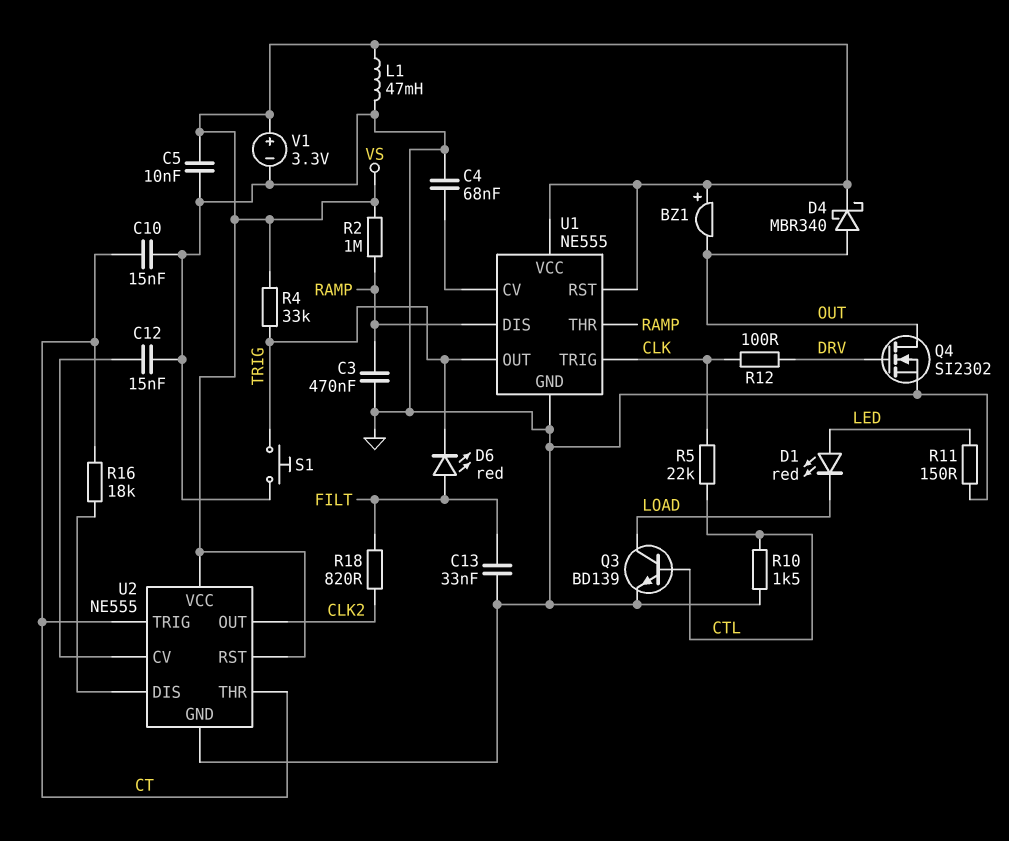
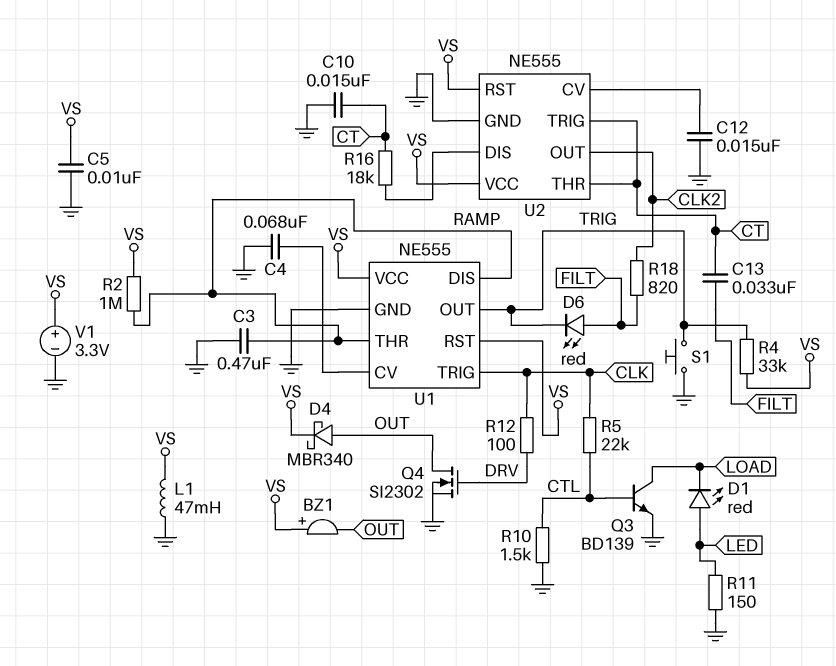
C13: 33nF (FILT, GND) -> 33nF (CT, FILT)

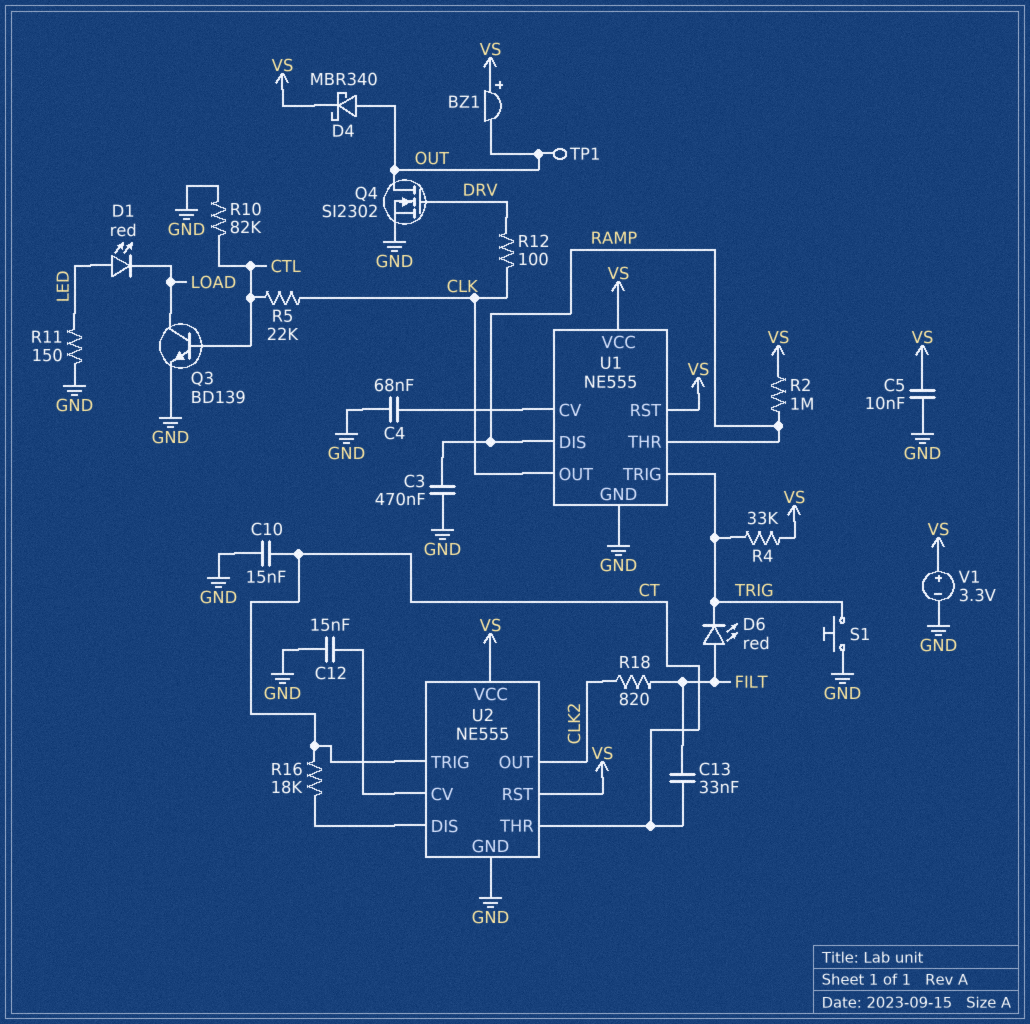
L1: 47mH (GND, VS) -> none
R10: 1.5k (CTL, GND) -> 82k (CTL, GND)
TP1: none -> test point (OUT)
U1 pin OUT: TRIG -> CLK
U1 pin TRIG: CLK -> TRIG

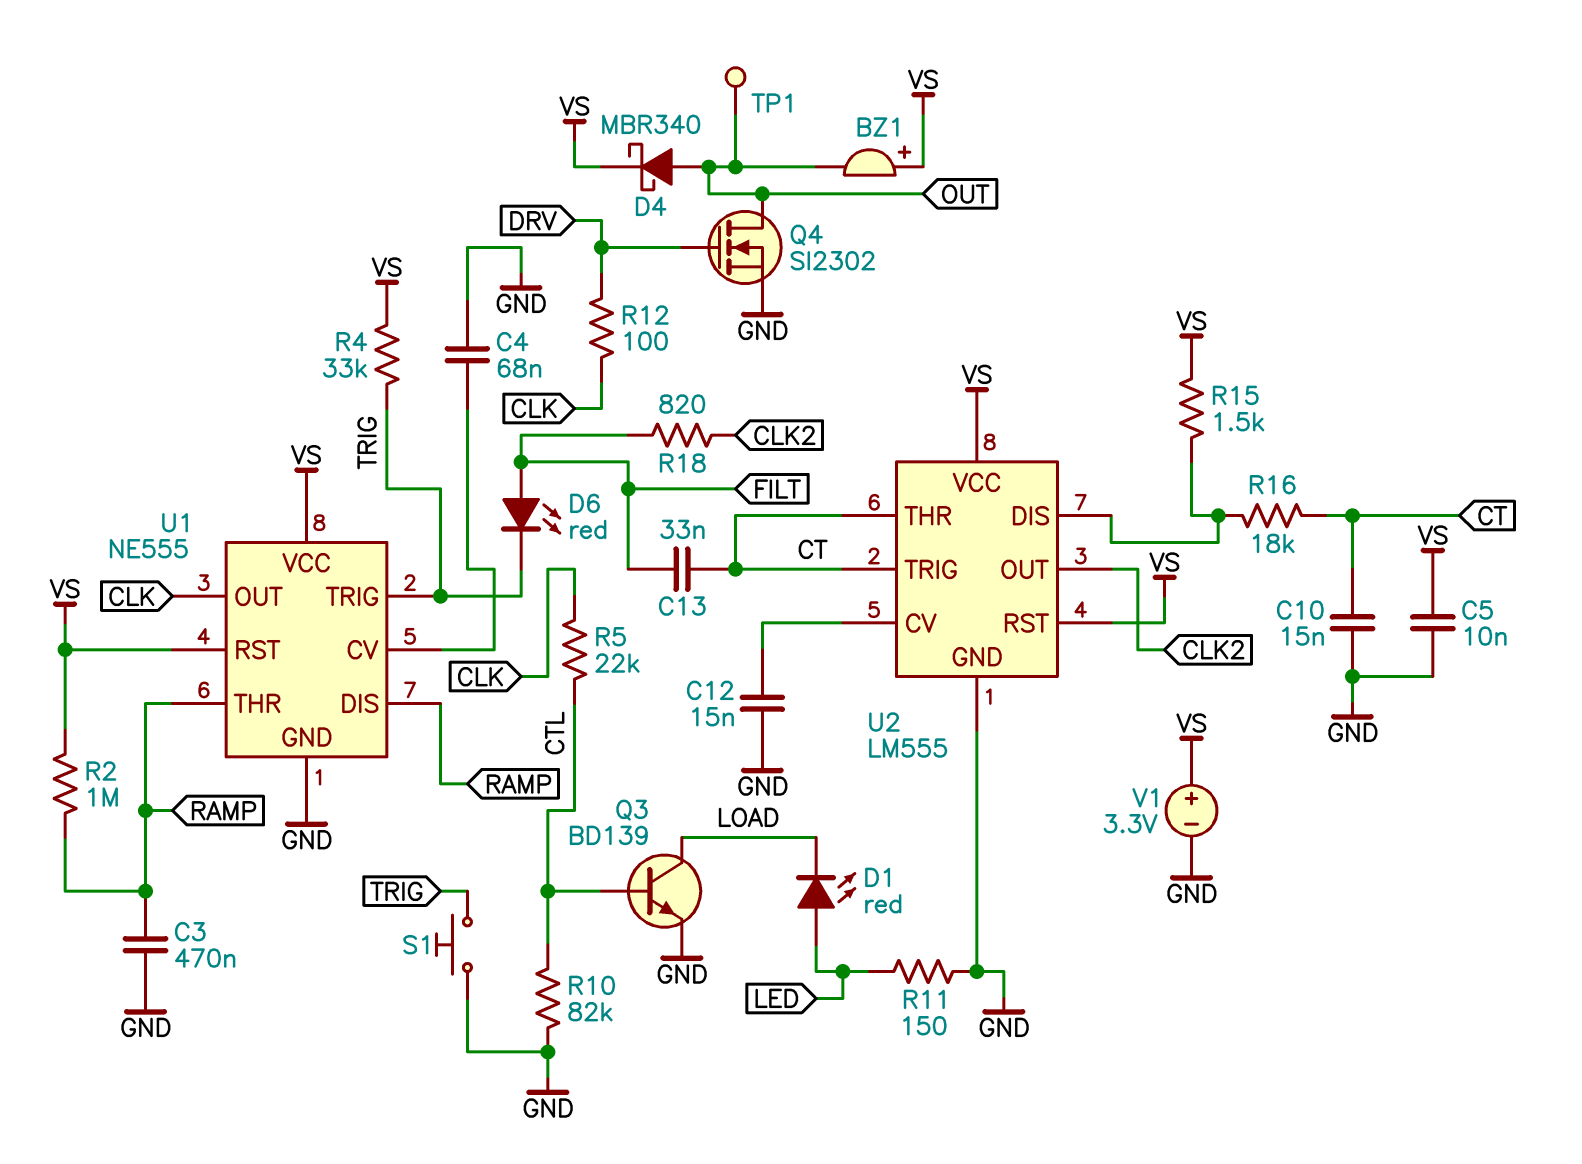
R15: none -> 1.5k (U2/DIS, VS)
U2: NE555 -> LM555

